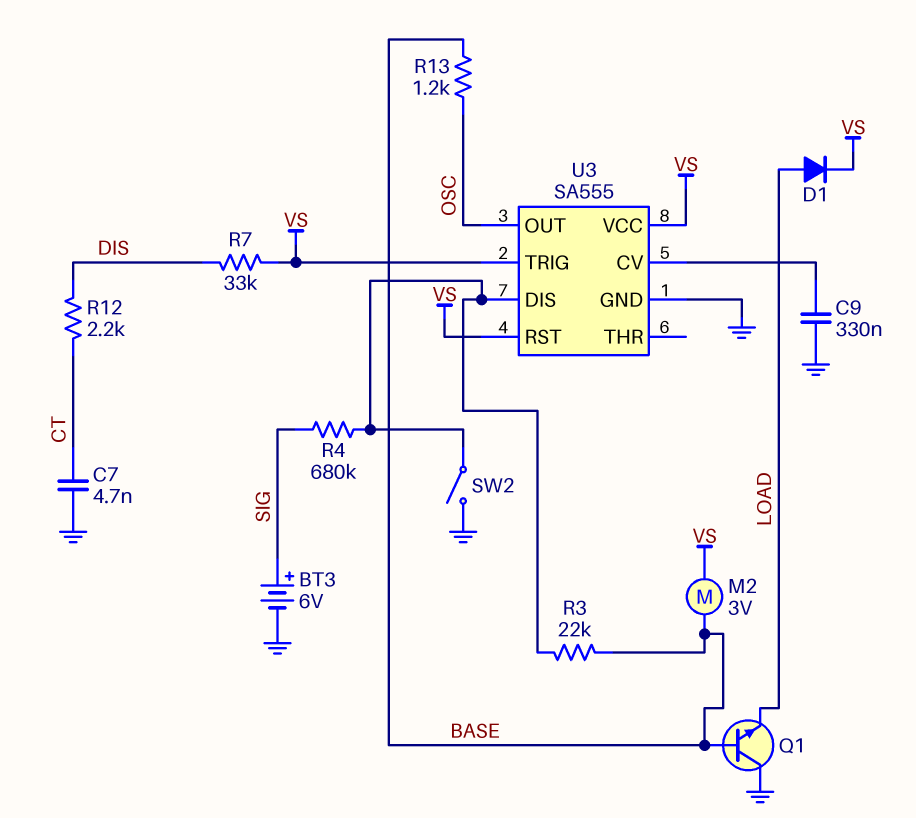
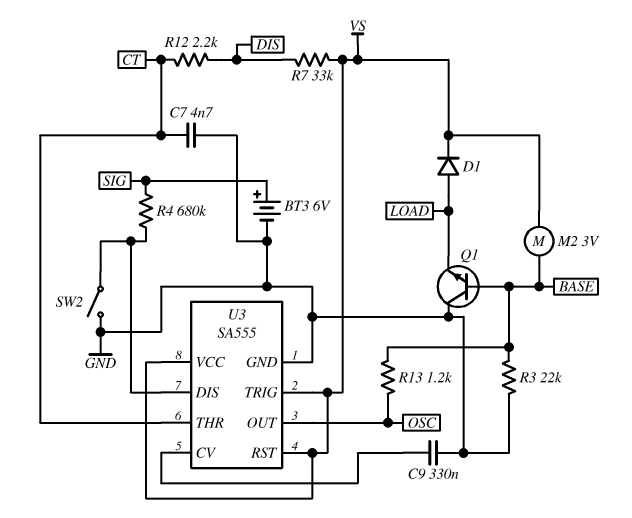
R3: 22k (BASE, U3/DIS) -> 22k (BASE, GND)
U3 pin THR: none -> CT

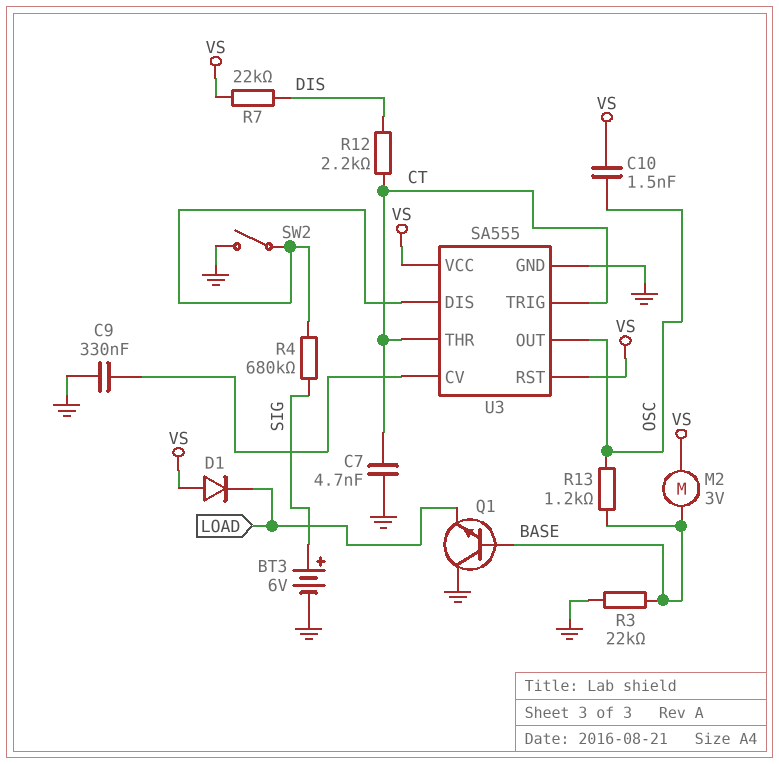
C10: none -> 1.5nF (OSC, VS)
D1: diode (A LOAD, K VS) -> diode (A VS, K LOAD)
R7: 33k (DIS, VS) -> 22k (DIS, VS)
U3 pin TRIG: VS -> CT

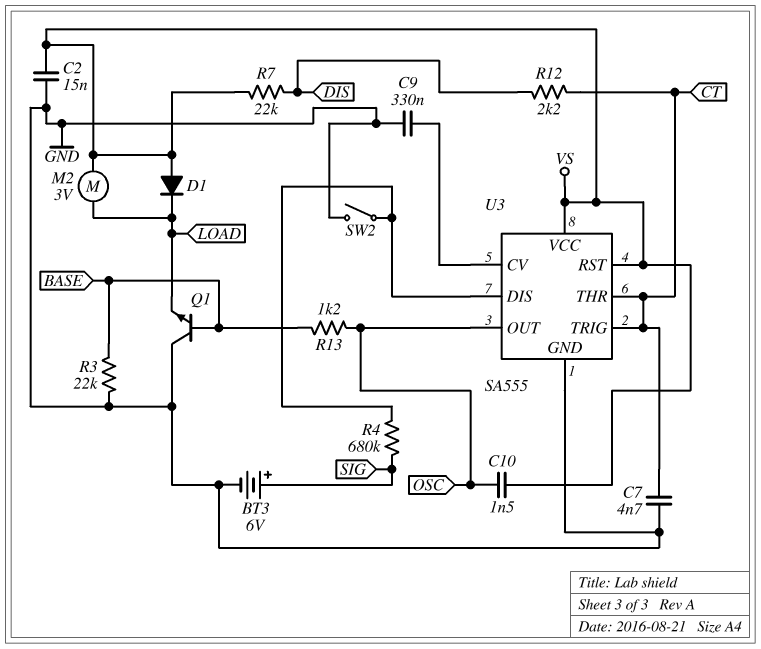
C2: none -> 15nF (GND, VS)
M2: motor 3V (BASE, VS) -> motor 3V (LOAD, VS)

